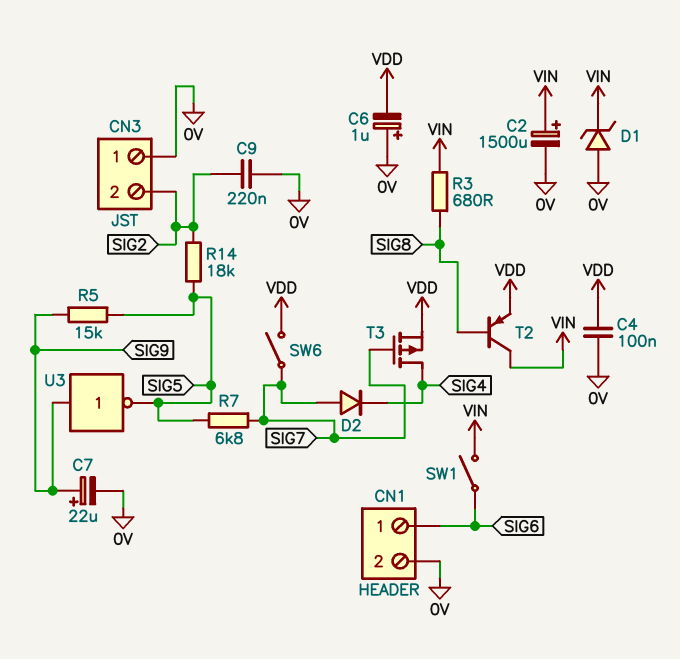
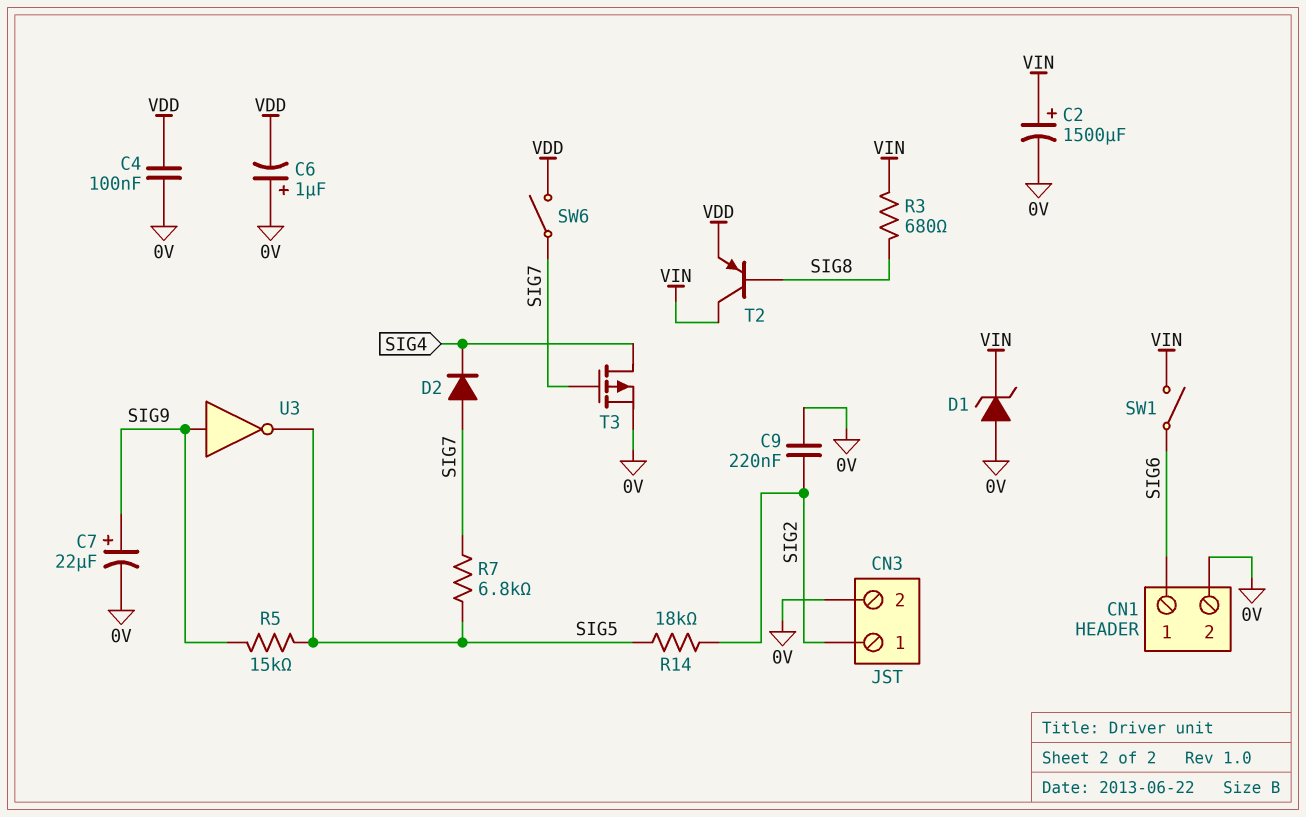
CN3 pin 1: 0V -> SIG2
CN3 pin 2: SIG2 -> 0V
T3: PMOS (G SIG7, D SIG4, S VDD) -> PMOS (G SIG7, D SIG4, S 0V)

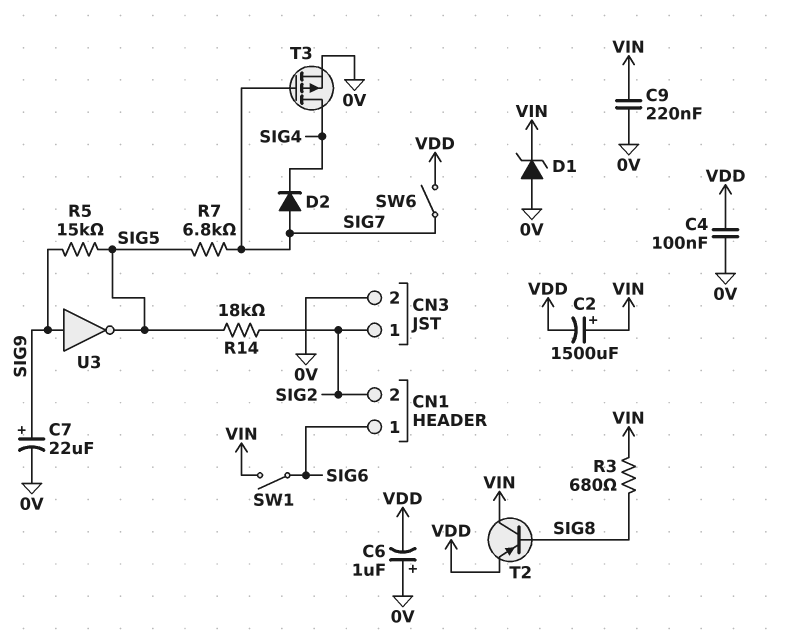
C2: 1500uF (plus VIN, minus 0V) -> 1500uF (plus VIN, minus VDD)
C9: 220nF (0V, SIG2) -> 220nF (0V, VIN)
CN1 pin 2: 0V -> SIG2

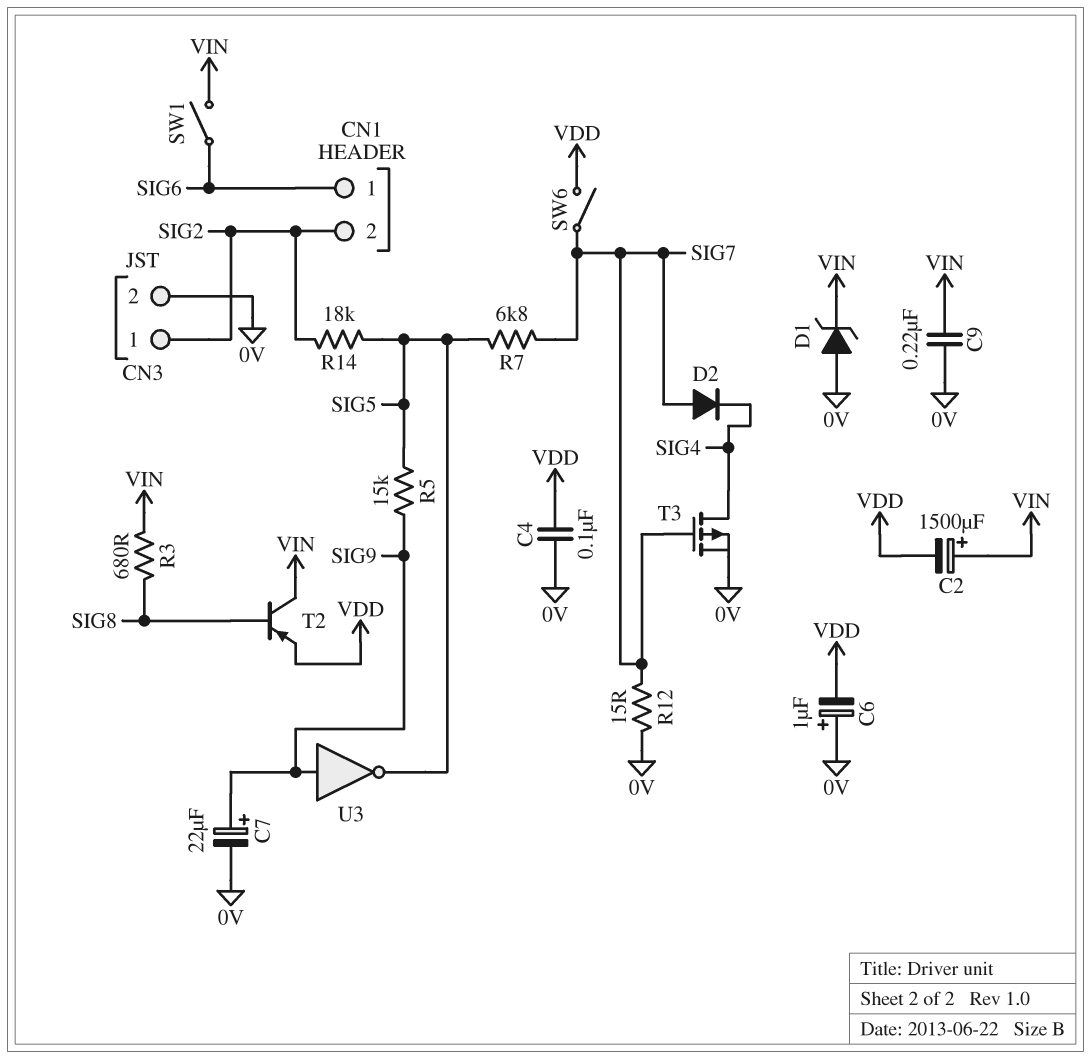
R12: none -> 15 (0V, SIG7)

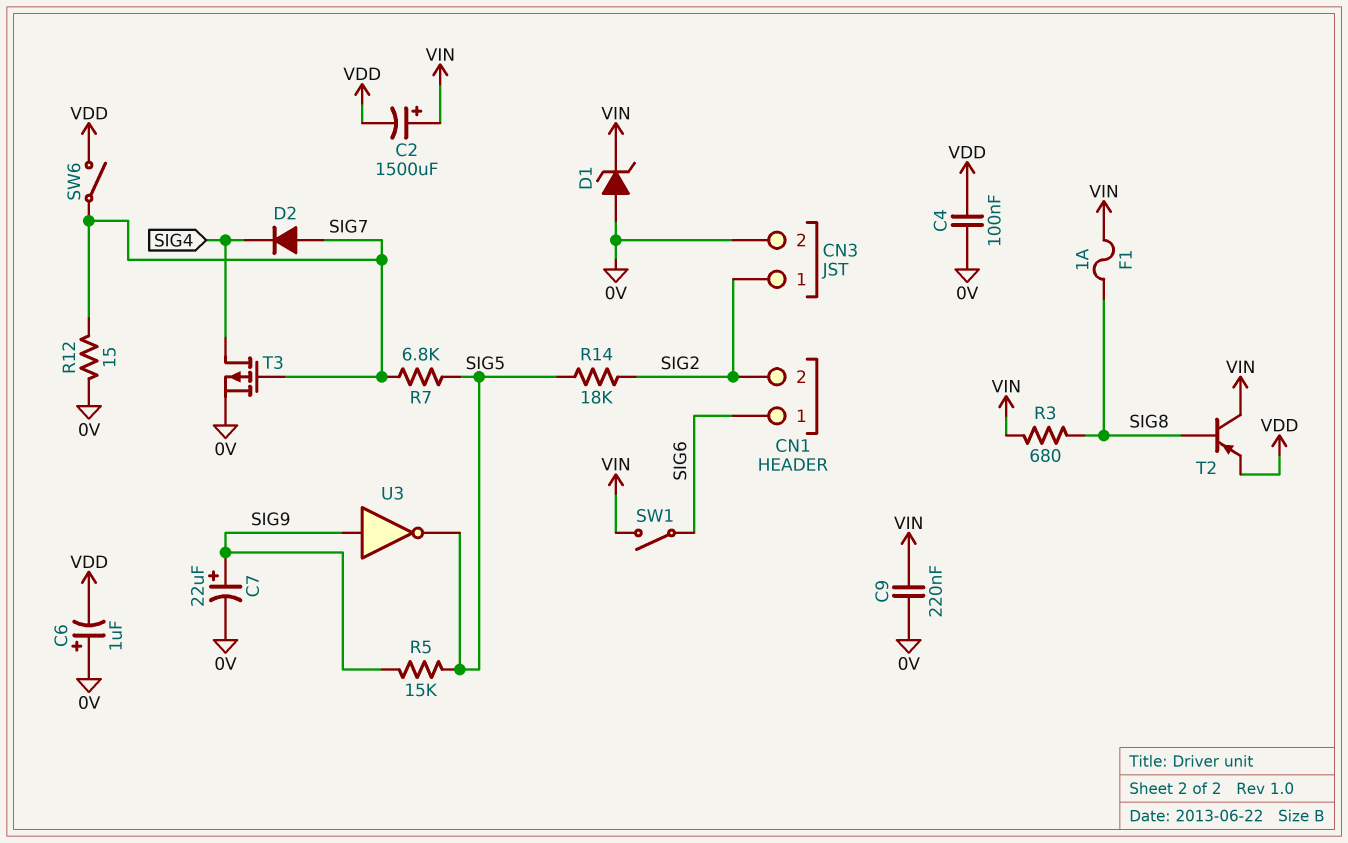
F1: none -> 1A (SIG8, VIN)

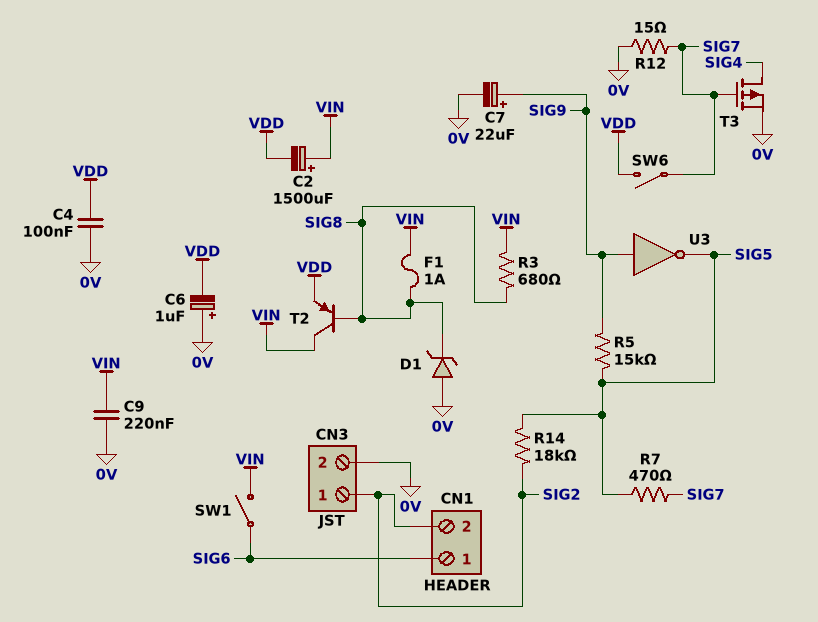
D1: zener (A 0V, K VIN) -> zener (A 0V, K SIG8)
D2: diode (A SIG7, K SIG4) -> none
R7: 6.8k (SIG5, SIG7) -> 470 (SIG5, SIG7)

